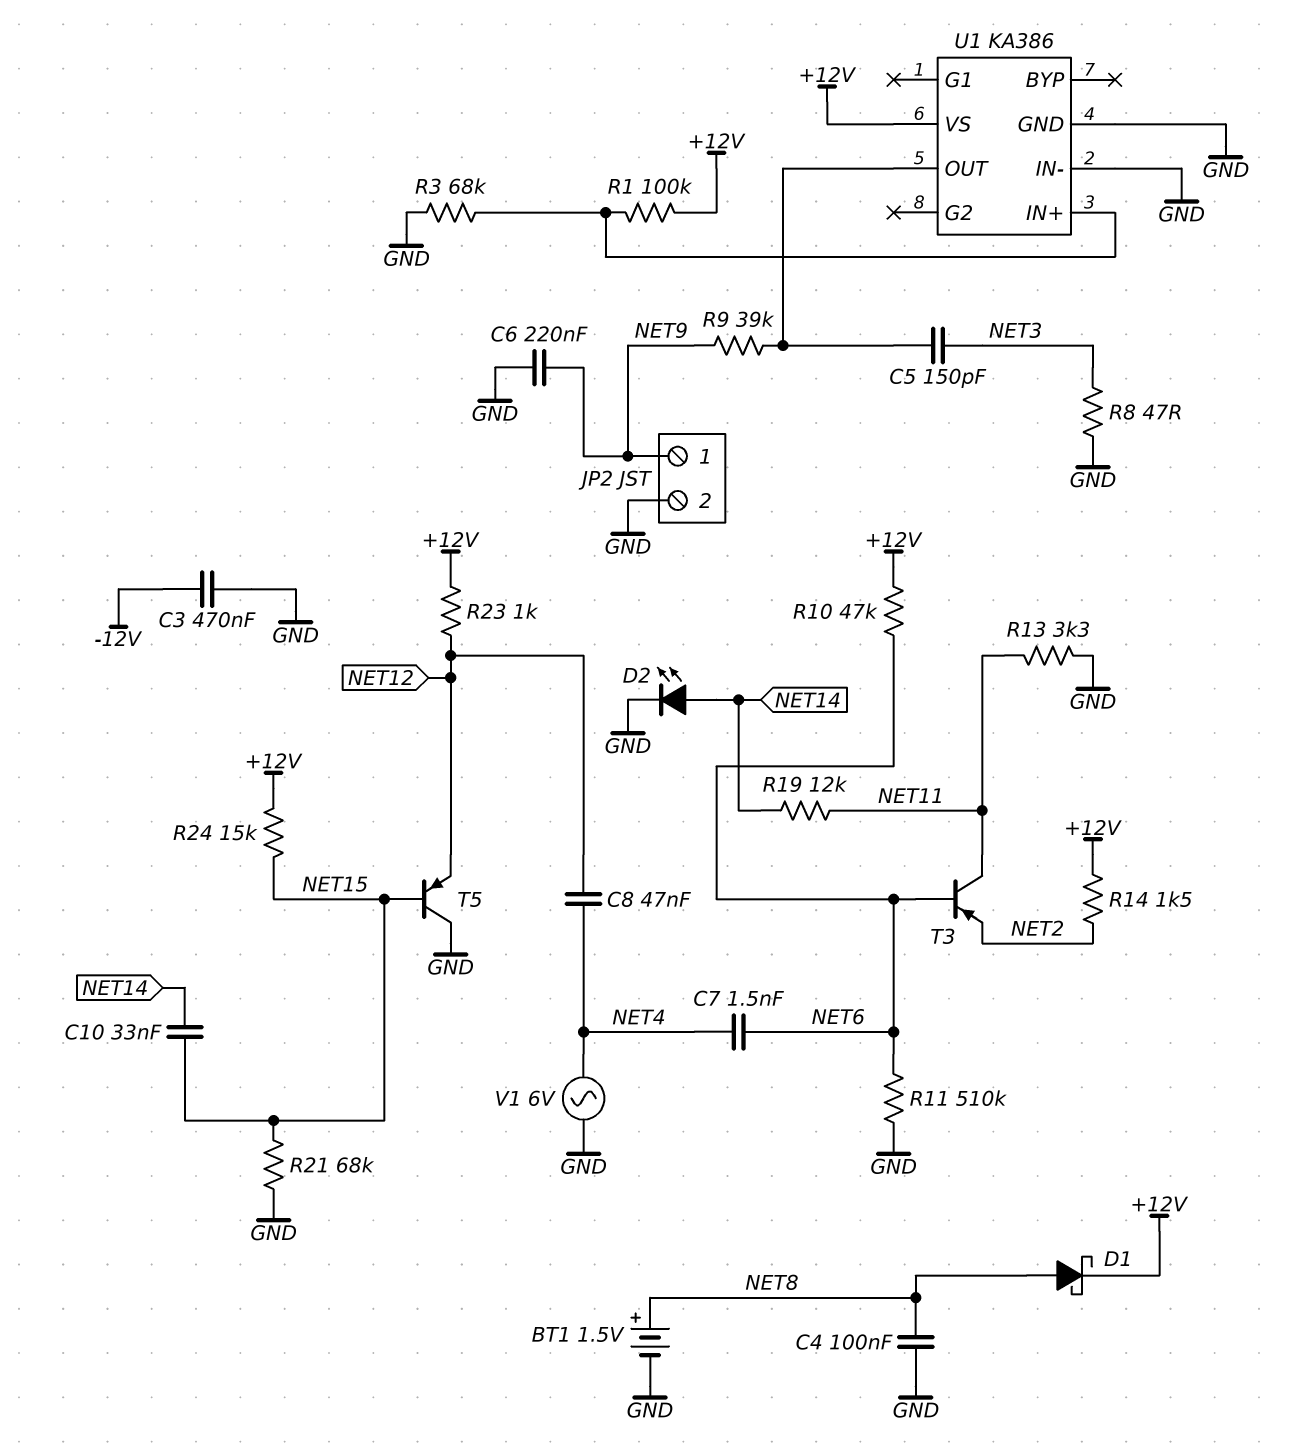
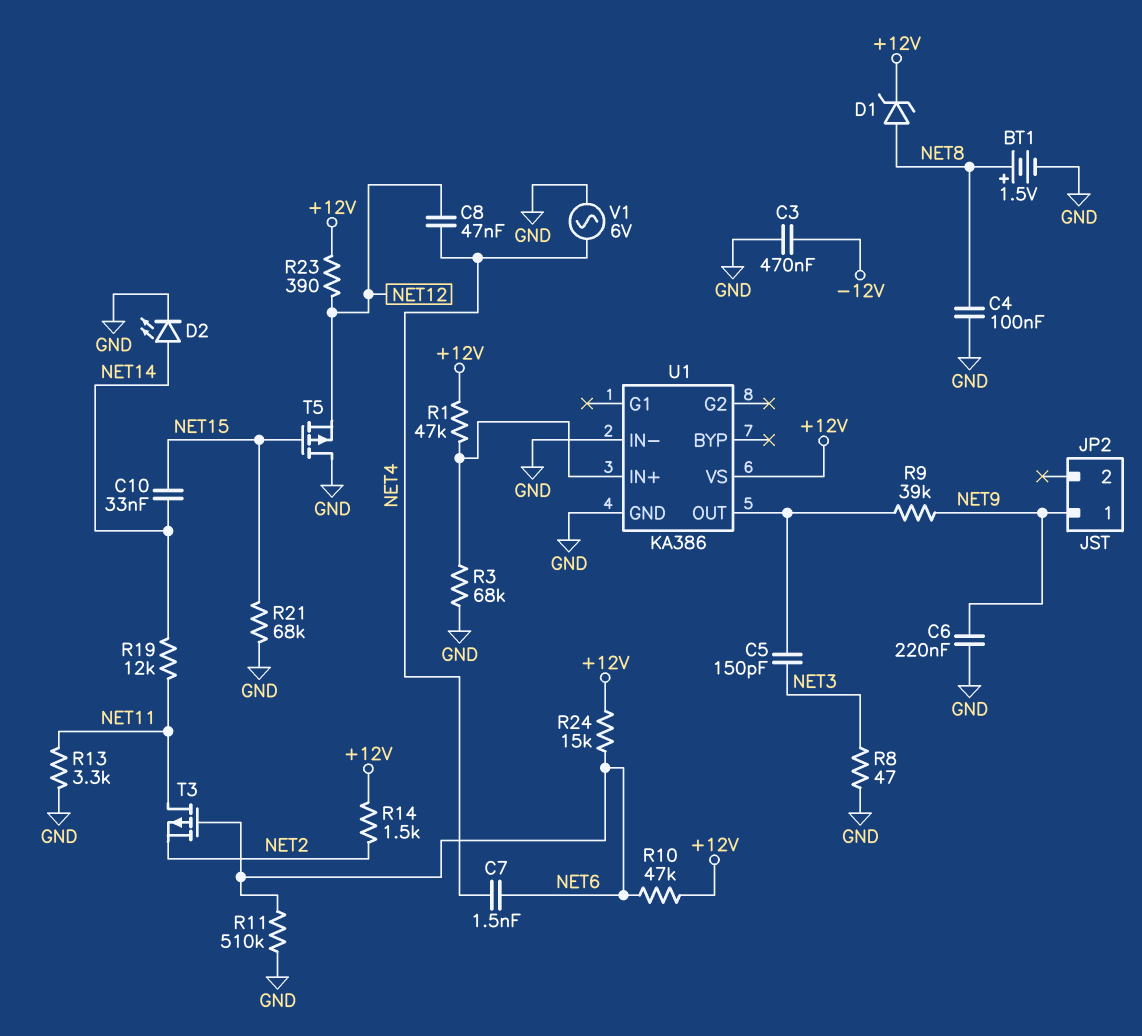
D1: schottky (A NET8, K +12V) -> zener (A NET8, K +12V)
JP2 pin 2: GND -> none
R1: 100k (+12V, U1/IN+) -> 47k (+12V, U1/IN+)
R23: 1k (+12V, NET12) -> 390 (+12V, NET12)
R24: 15k (+12V, NET15) -> 15k (+12V, NET6)
T3: PNP (B NET6, C NET11, E NET2) -> PMOS (G NET6, D NET11, S NET2)
T5: PNP (B NET15, C GND, E NET12) -> PMOS (G NET15, D GND, S NET12)

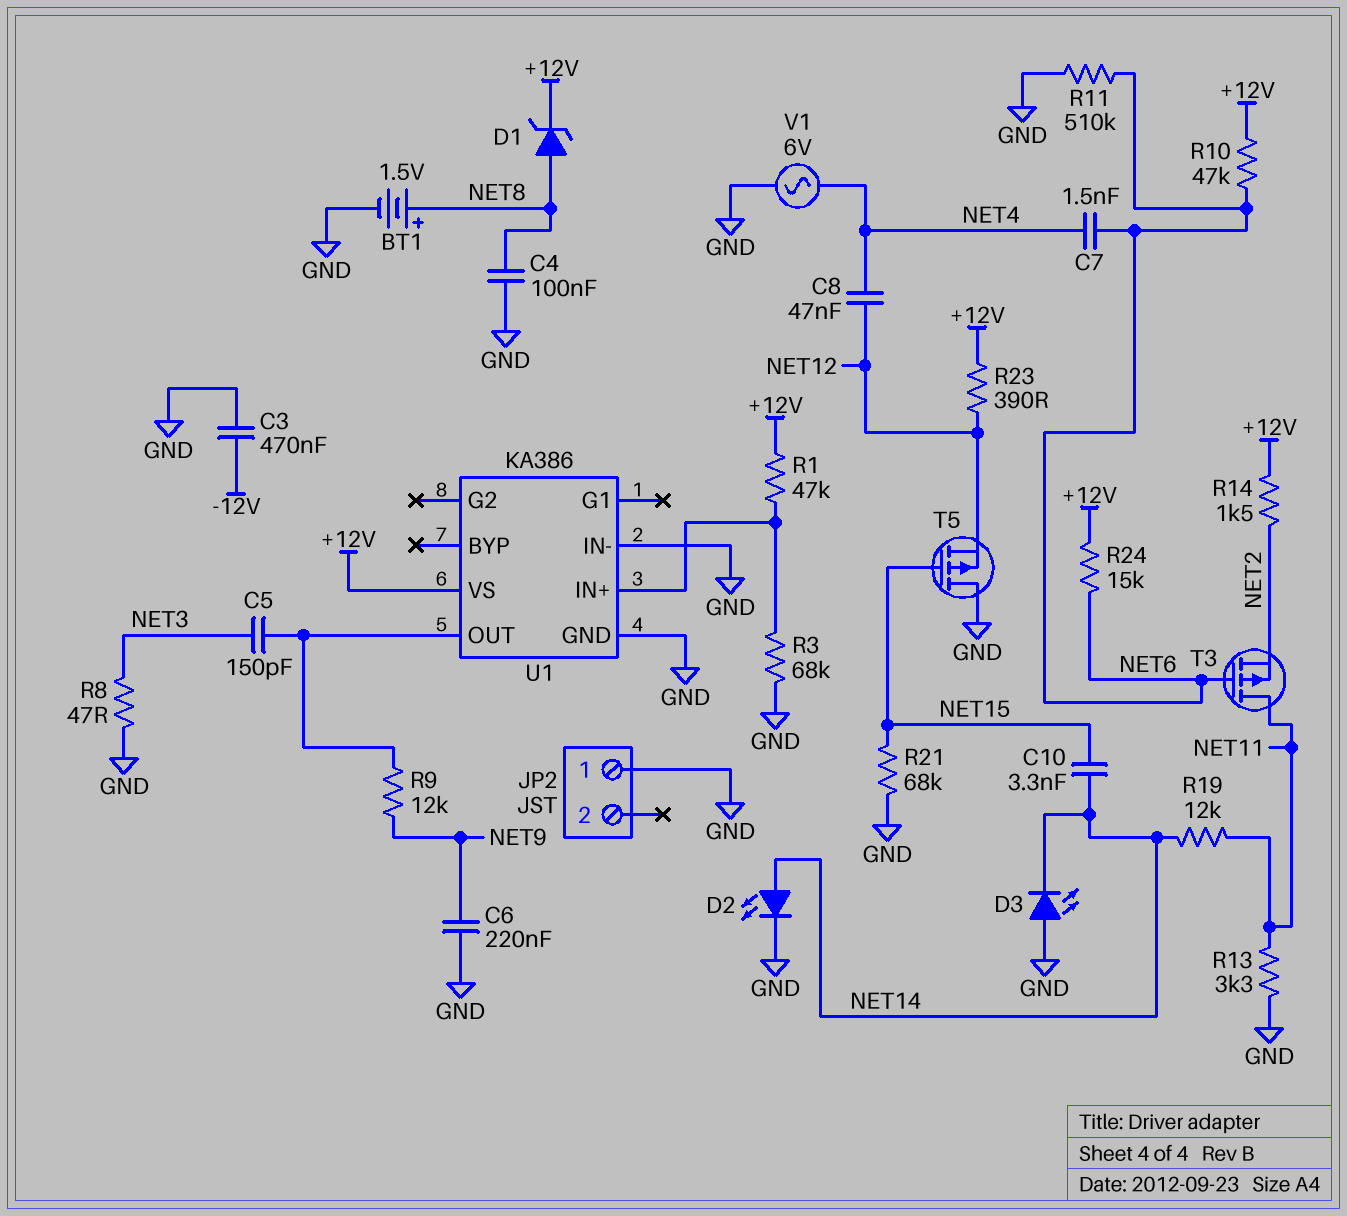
C10: 33nF (NET14, NET15) -> 3.3nF (NET14, NET15)
D3: none -> LED (A GND, K NET14)
JP2 pin 1: NET9 -> GND
R9: 39k (NET9, U1/OUT) -> 12k (NET9, U1/OUT)

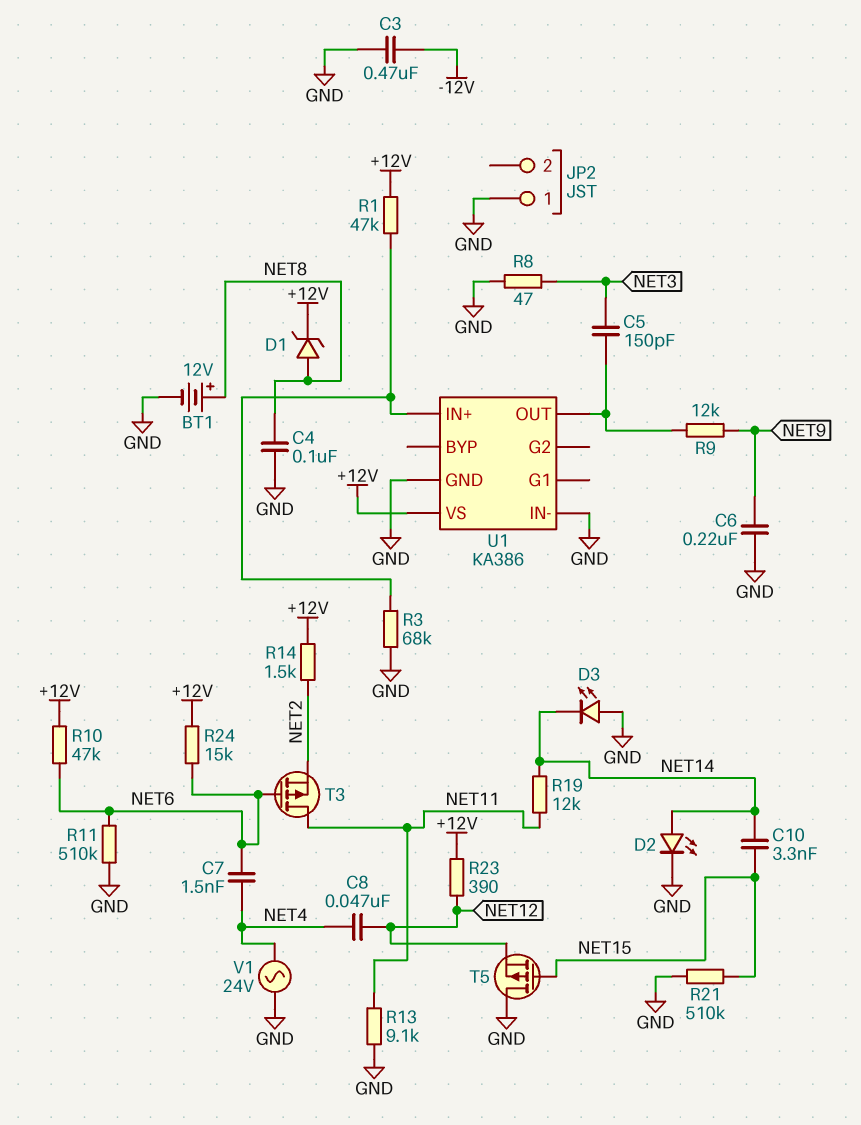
BT1: 1.5V (plus NET8, minus GND) -> 12V (plus NET8, minus GND)
R13: 3.3k (GND, NET11) -> 9.1k (GND, NET11)
R21: 68k (GND, NET15) -> 510k (GND, NET15)
V1: AC 6V (GND, NET4) -> AC 24V (GND, NET4)

